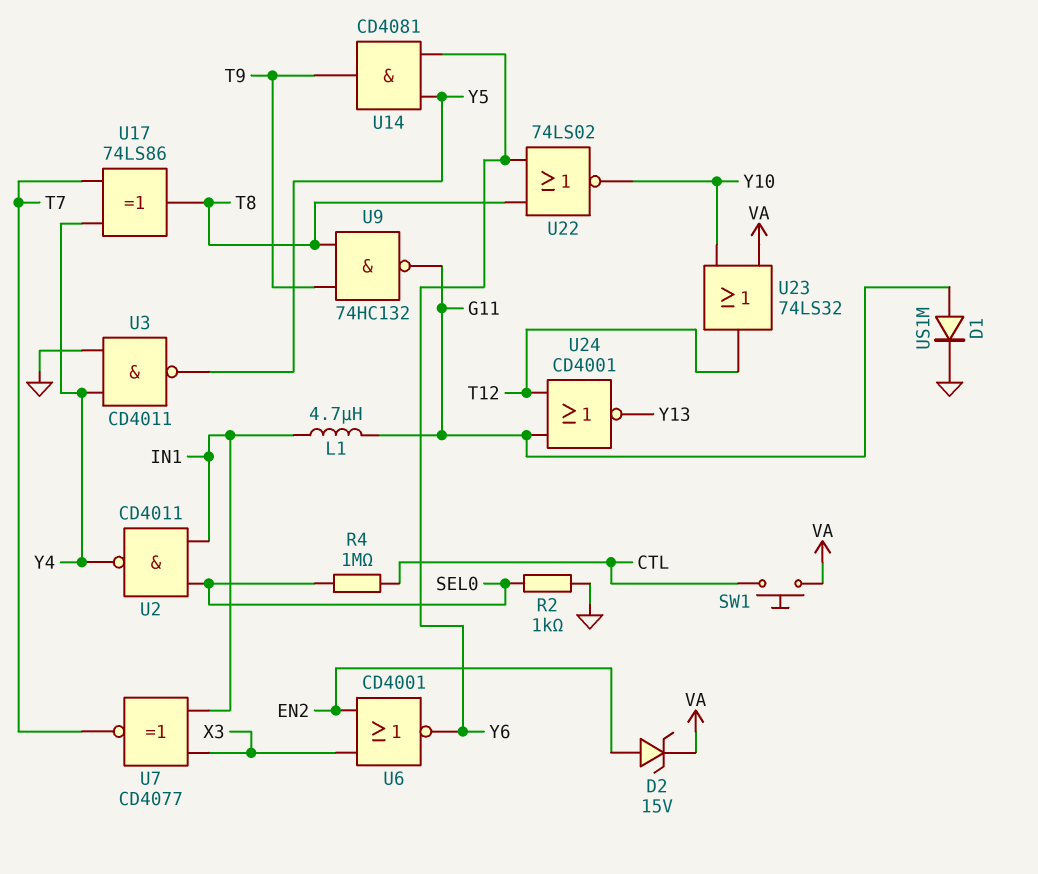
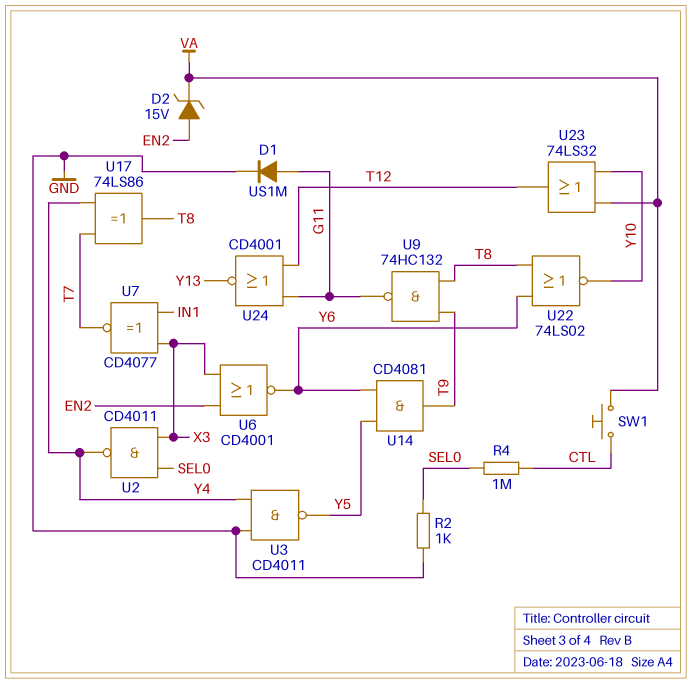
L1: 4.7uH (G11, IN1) -> none
U2: NAND CD4011 (in IN1, in SEL0, out Y4) -> NAND CD4011 (in SEL0, in X3, out Y4)

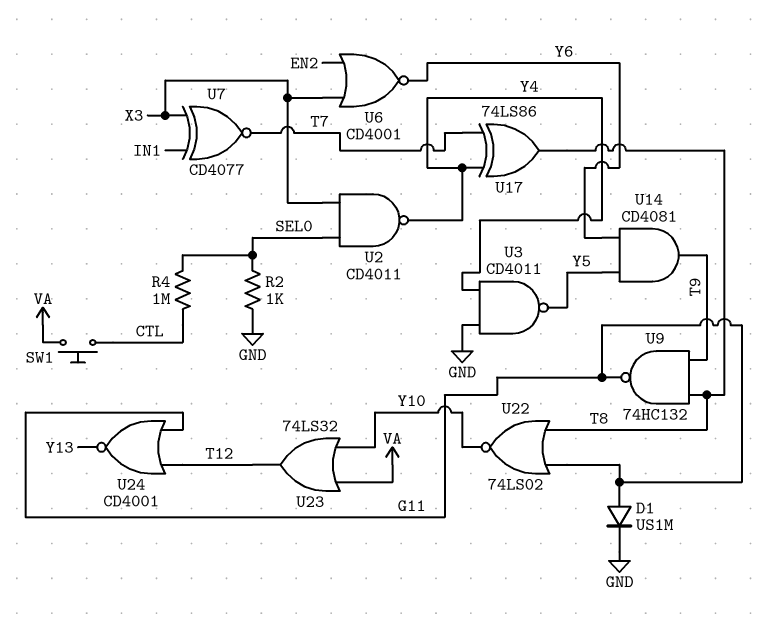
D2: zener 15V (A EN2, K VA) -> none
U22: NOR 74LS02 (in T8, in Y6, out Y10) -> NOR 74LS02 (in G11, in T8, out Y10)

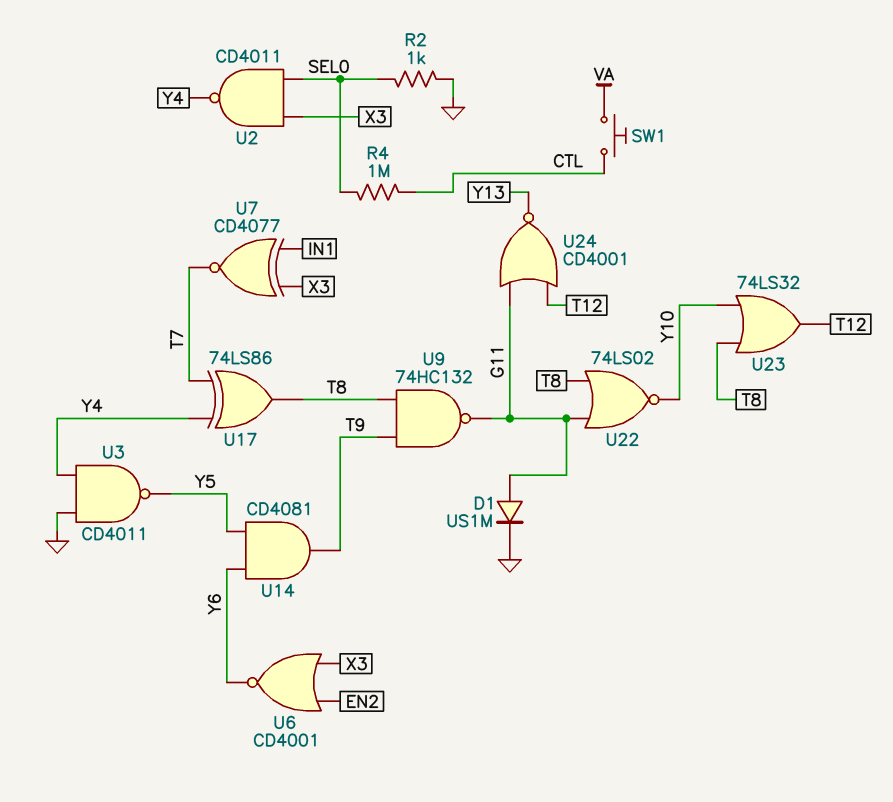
U23: OR 74LS32 (in VA, in Y10, out T12) -> OR 74LS32 (in T8, in Y10, out T12)

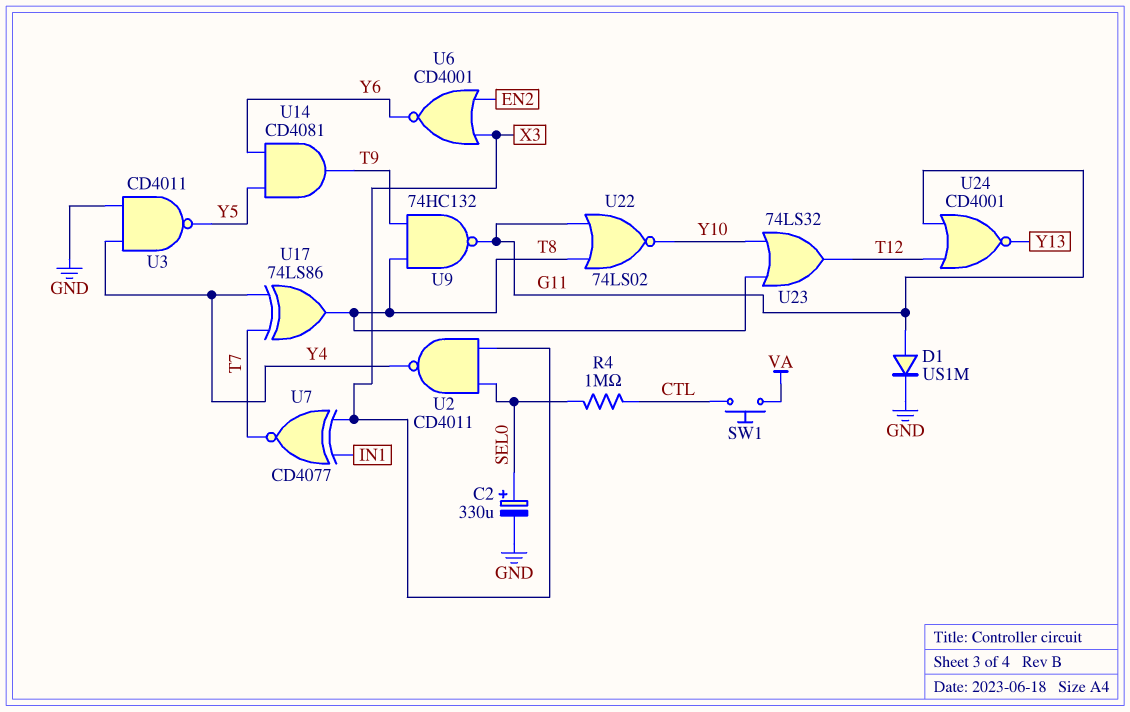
C2: none -> 330uF (plus SEL0, minus GND)
R2: 1k (GND, SEL0) -> none

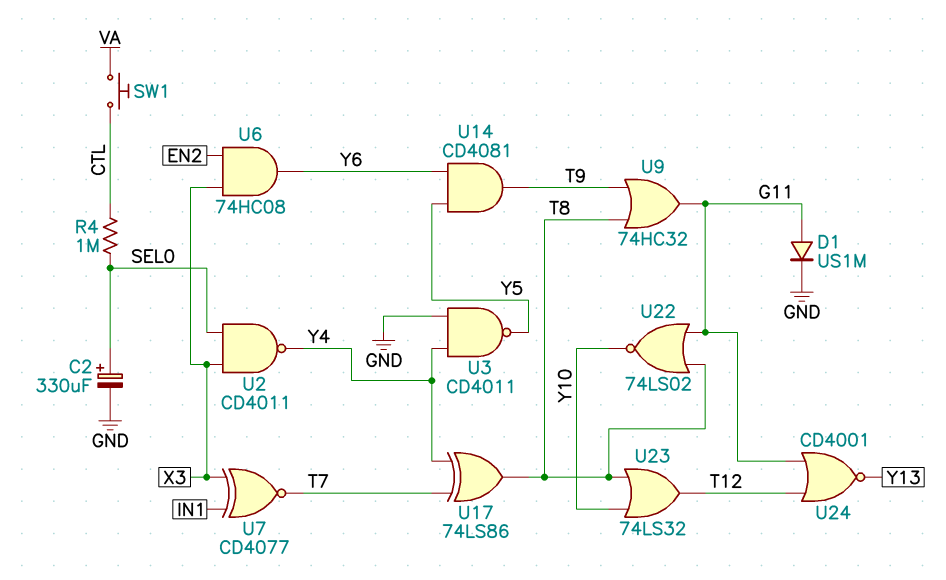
U6: NOR CD4001 (in EN2, in X3, out Y6) -> AND 74HC08 (in EN2, in X3, out Y6)
U9: NAND 74HC132 (in T8, in T9, out G11) -> OR 74HC32 (in T8, in T9, out G11)

